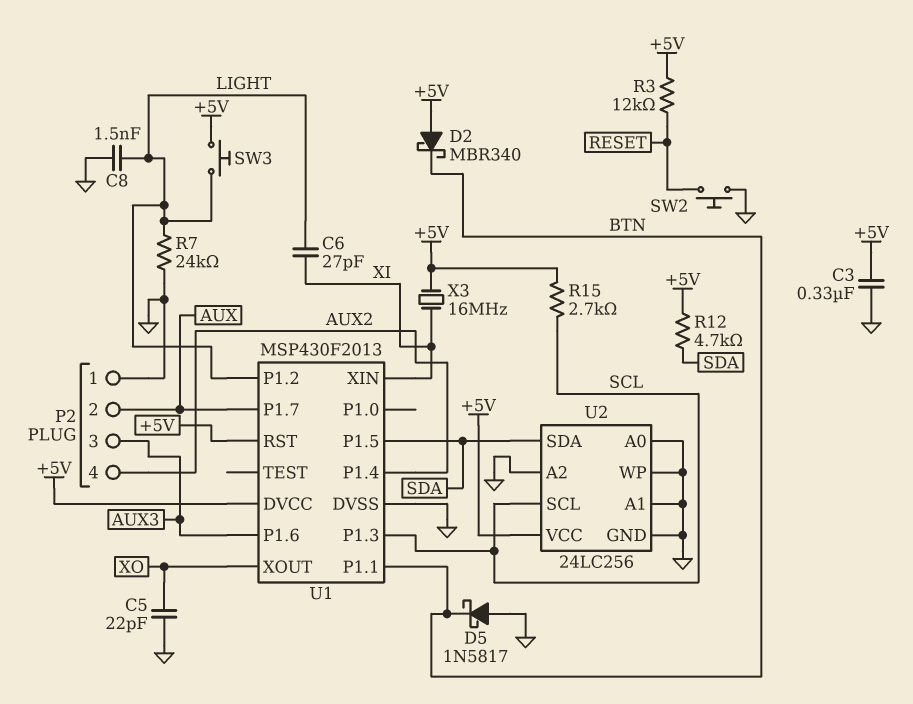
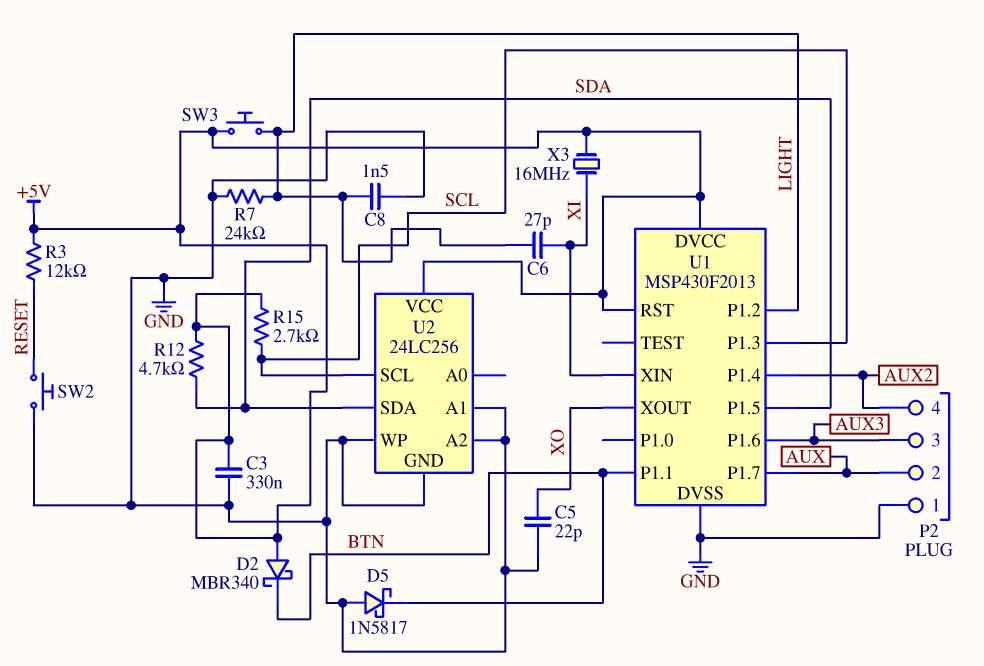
U2 pin A0: GND -> none

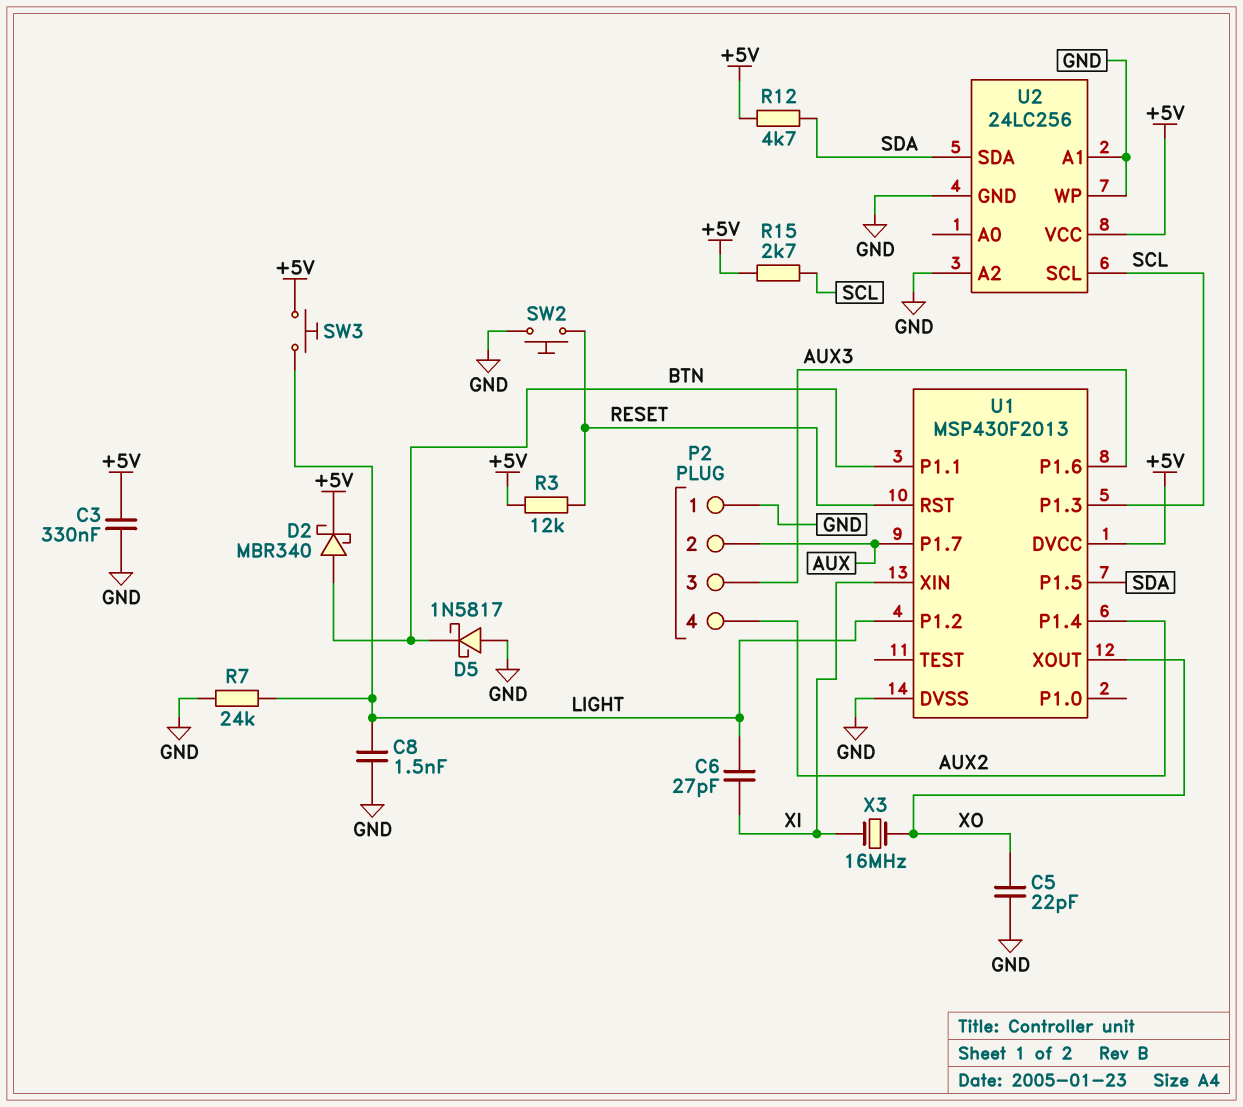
D2: schottky MBR340 (A +5V, K BTN) -> schottky MBR340 (A BTN, K +5V)
U1 pin RST: +5V -> RESET
X3: 16MHz (+5V, XI) -> 16MHz (XI, XO)

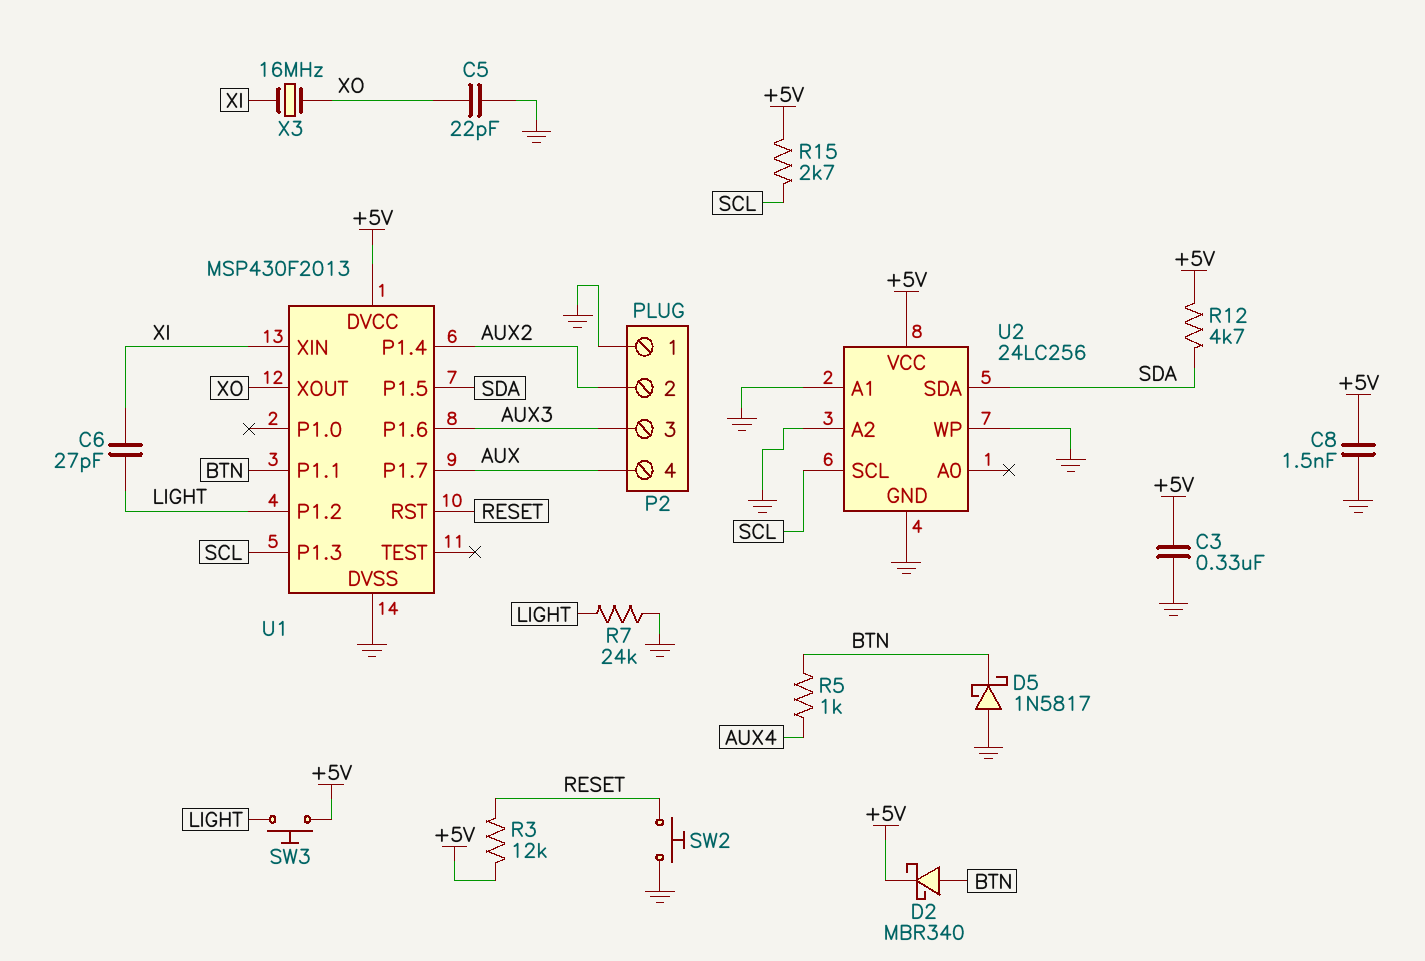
C8: 1.5nF (GND, LIGHT) -> 1.5nF (+5V, GND)
P2 pin 2: AUX -> AUX2
P2 pin 4: AUX2 -> AUX
R5: none -> 1k (AUX4, BTN)

